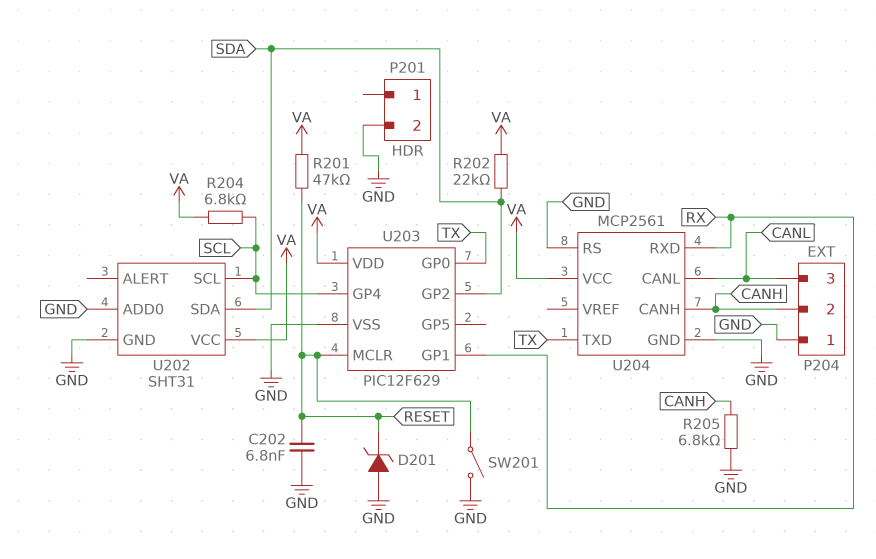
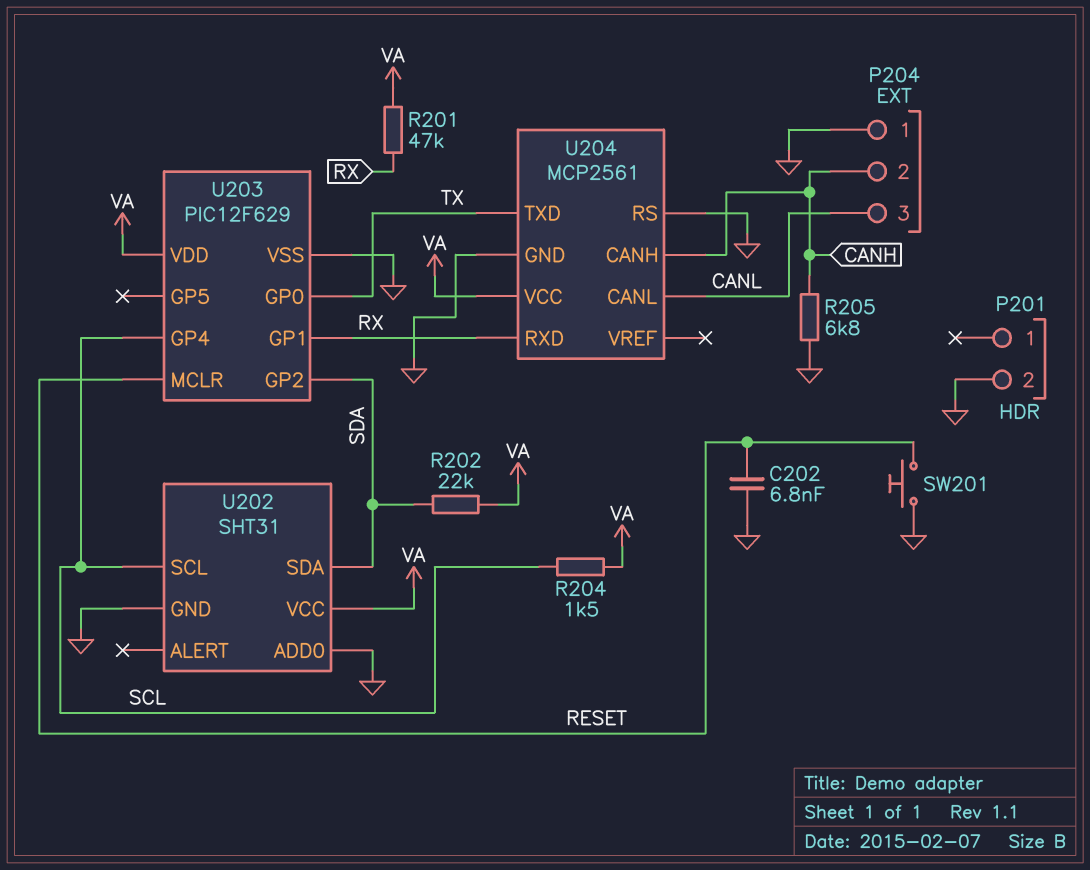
D201: zener (A GND, K RESET) -> none
R201: 47k (RESET, VA) -> 47k (RX, VA)
R204: 6.8k (SCL, VA) -> 1.5k (SCL, VA)
SW201: switch (GND, RESET) -> button (GND, RESET)

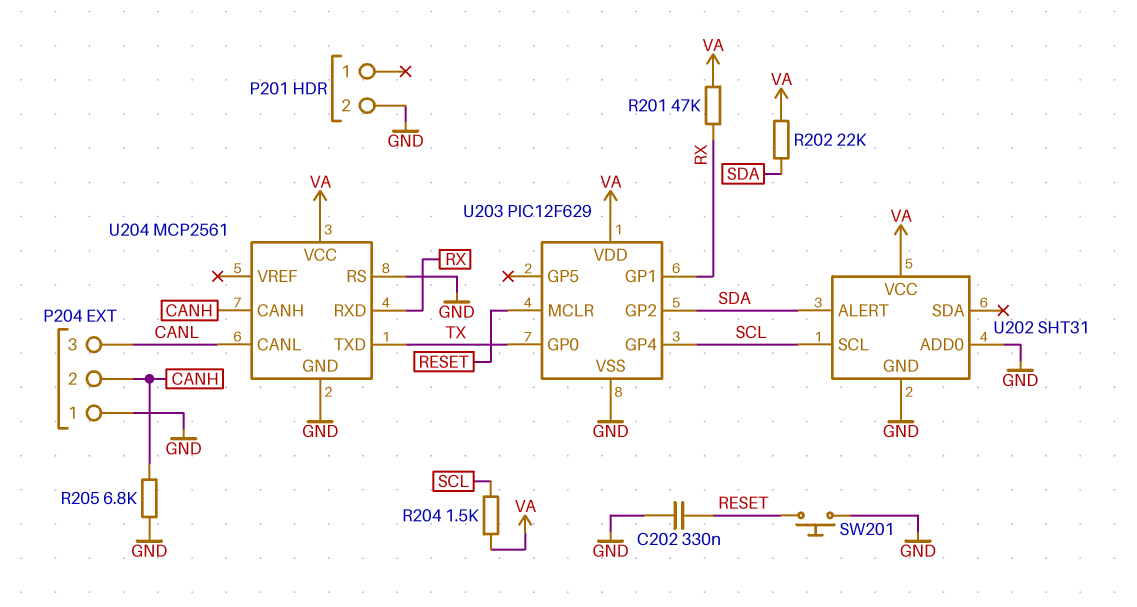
C202: 6.8nF (GND, RESET) -> 330nF (GND, RESET)
U202 pin ALERT: none -> SDA
U202 pin SDA: SDA -> none

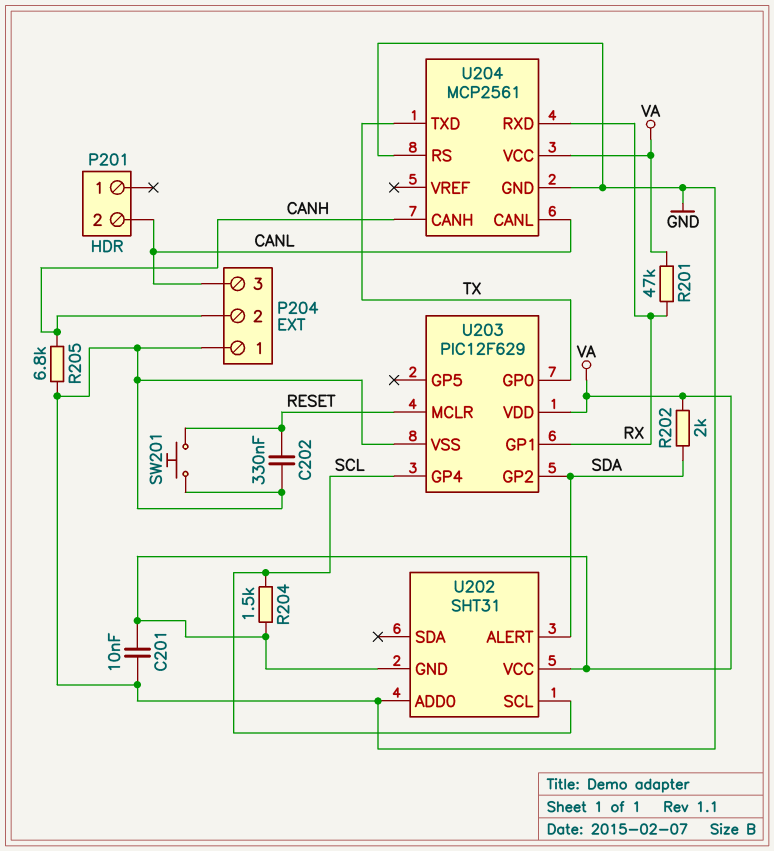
C201: none -> 10nF (GND, VA)
P201 pin 2: GND -> CANL
R202: 22k (SDA, VA) -> 2k (SDA, VA)
U202 pin GND: GND -> VA

